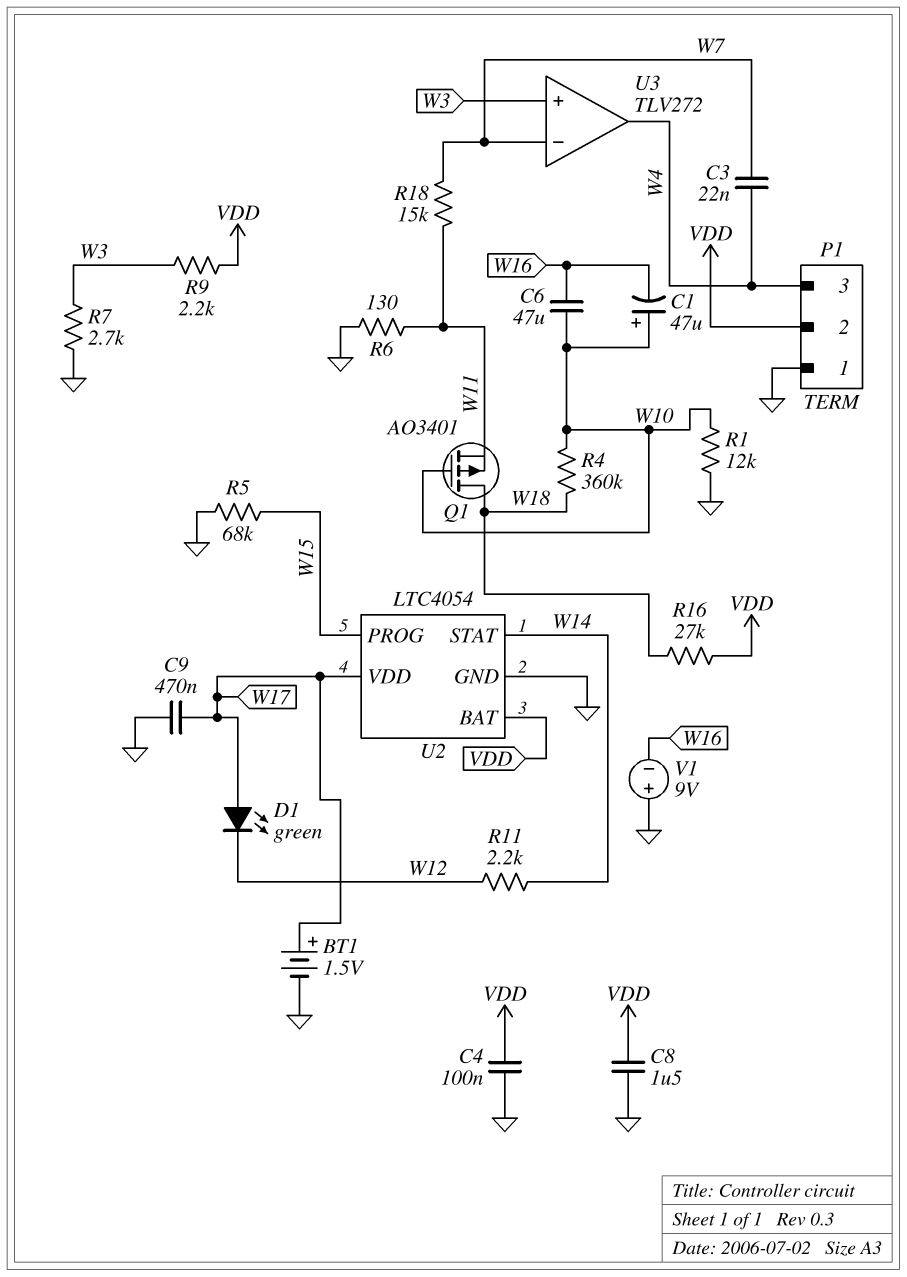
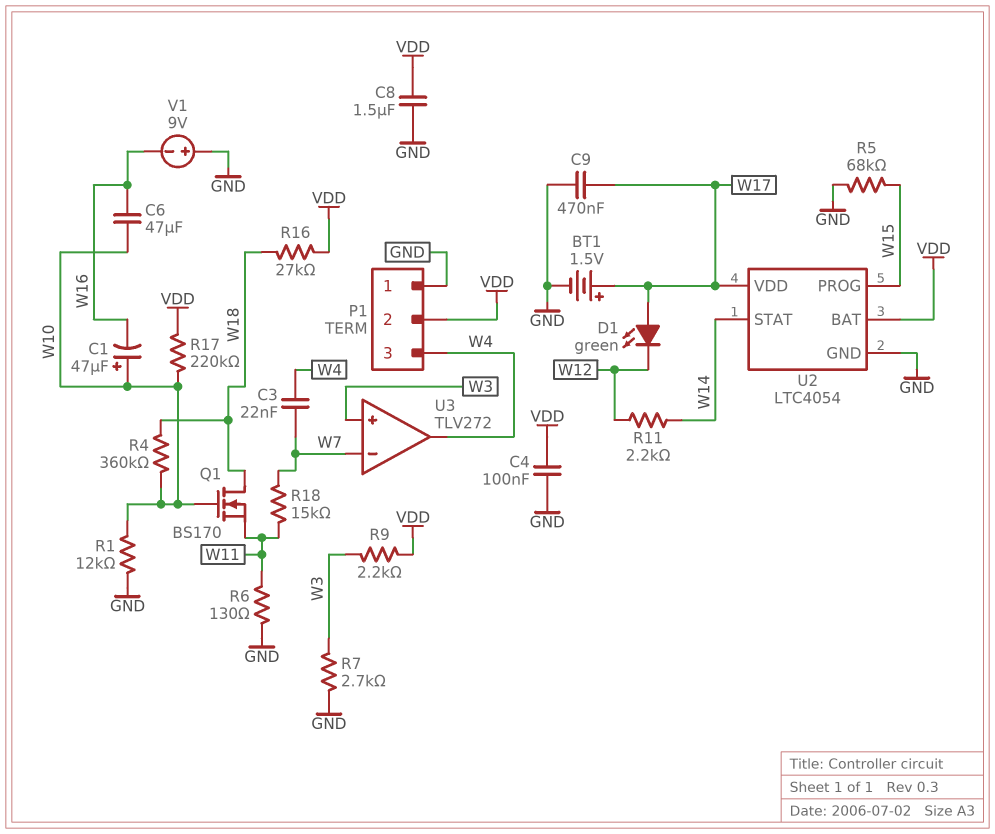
Q1: PMOS AO3401 (G W10, D W18, S W11) -> NMOS BS170 (G W10, D W18, S W11)
R17: none -> 220k (VDD, W10)

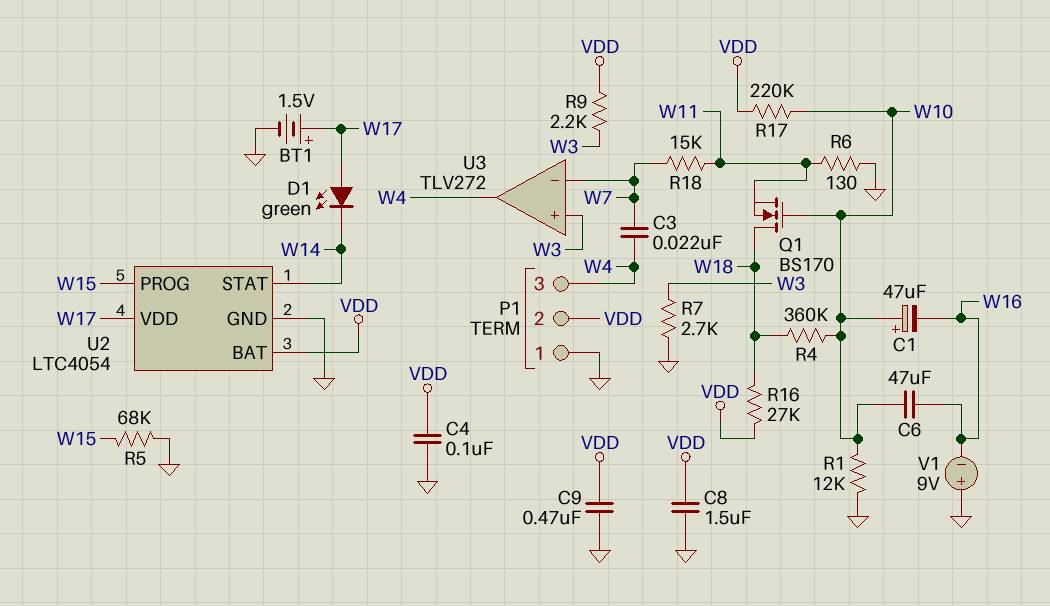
C9: 470nF (GND, W17) -> 470nF (GND, VDD)
D1: LED green (A W17, K W12) -> LED green (A W17, K W14)
R11: 2.2k (W12, W14) -> none

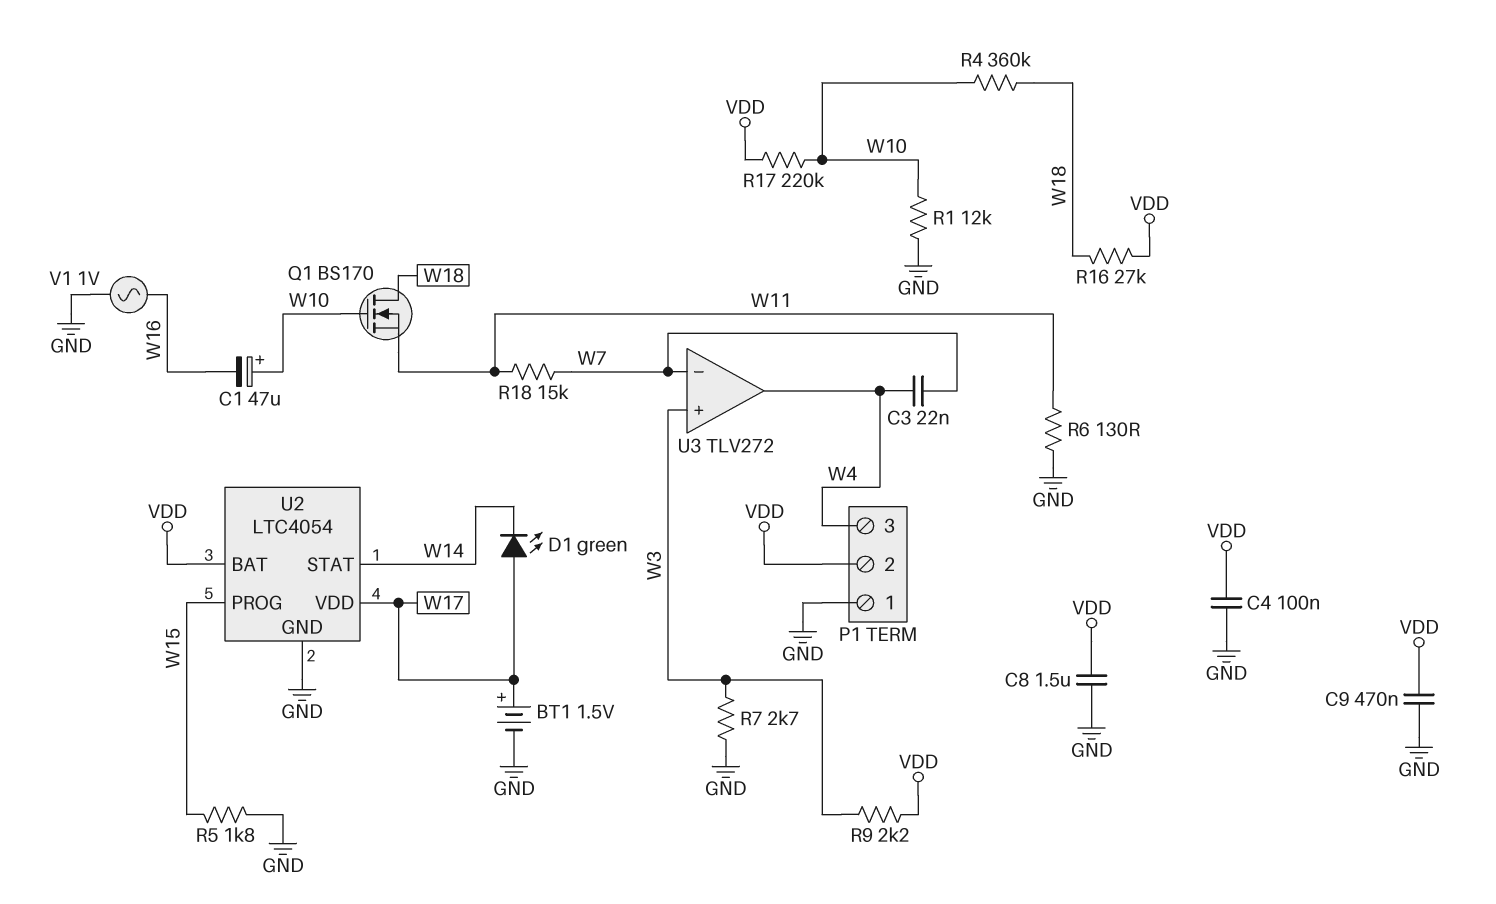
C6: 47uF (W10, W16) -> none
R5: 68k (GND, W15) -> 1.8k (GND, W15)
V1: 9V (plus GND, minus W16) -> AC 1V (GND, W16)

